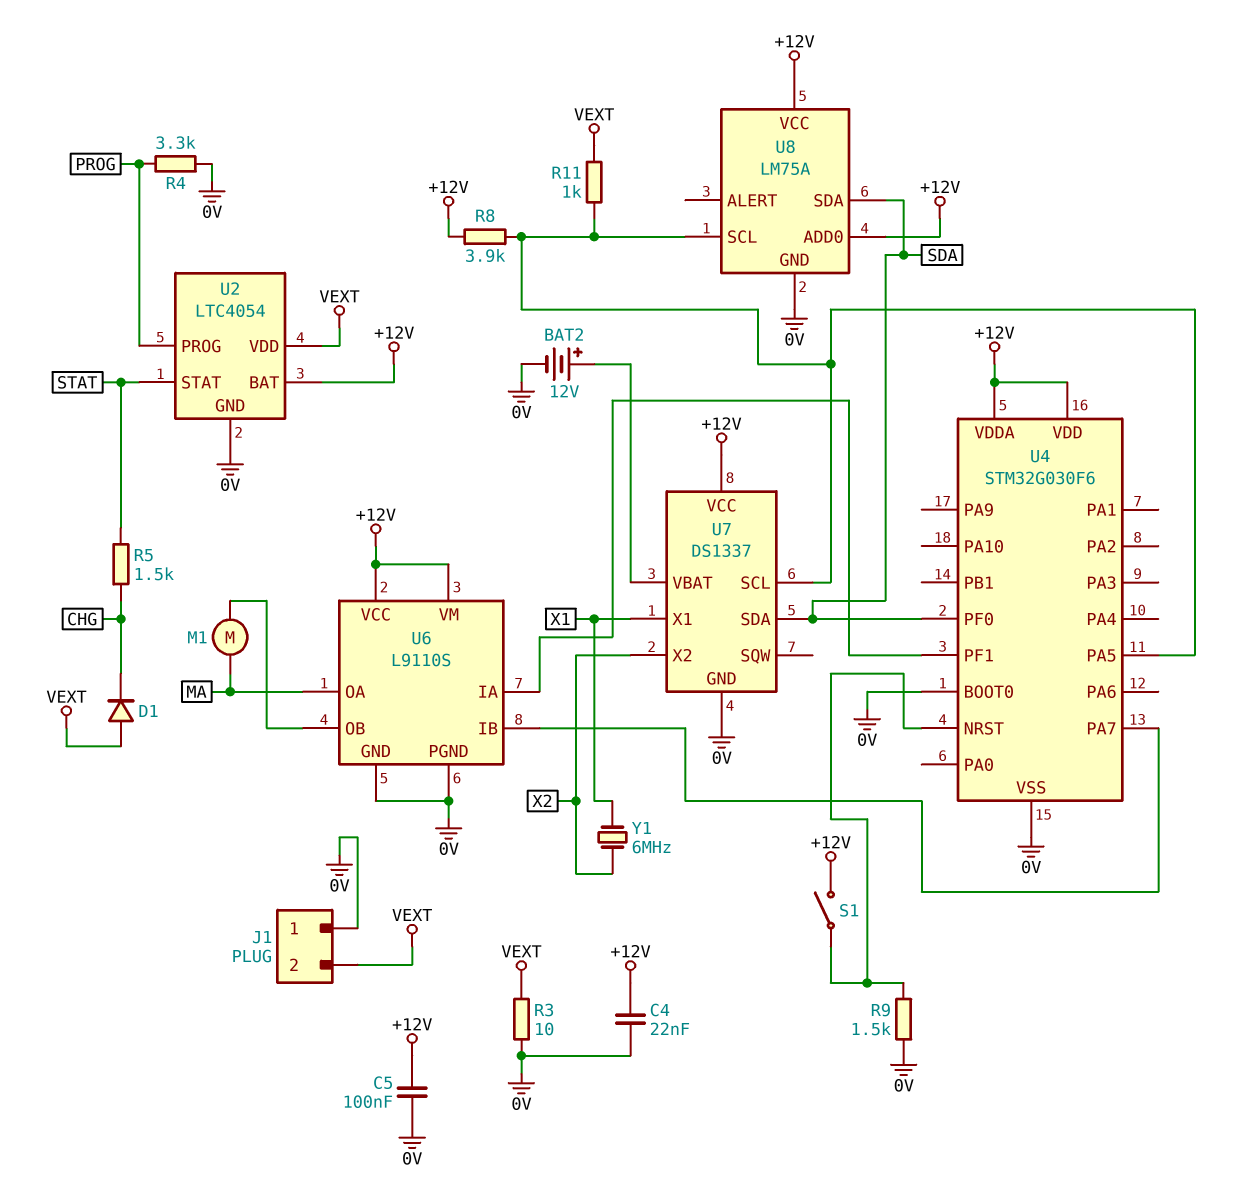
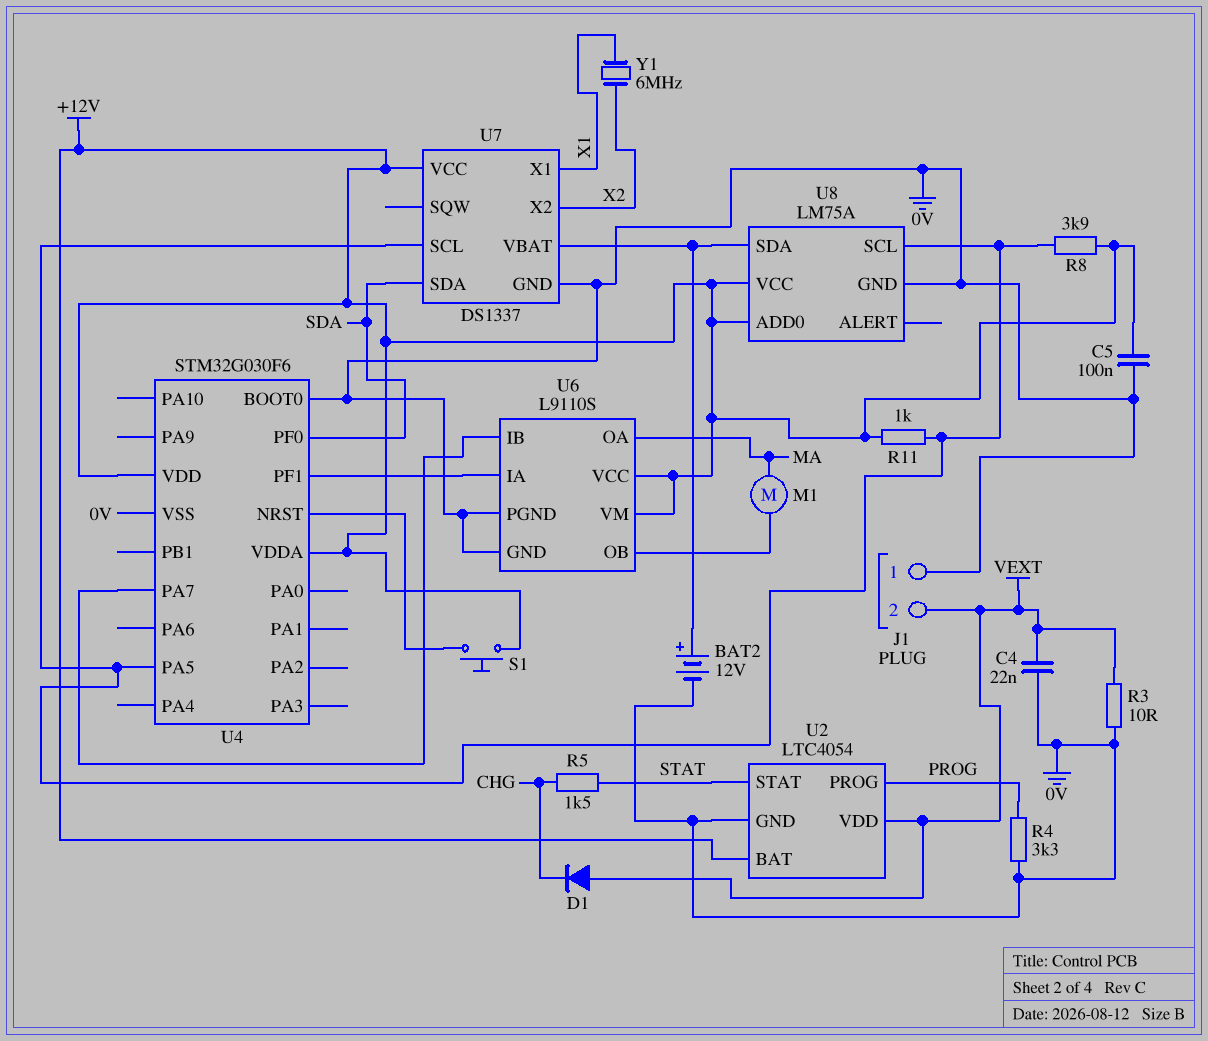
C4: 22nF (+12V, 0V) -> 22nF (0V, VEXT)
R9: 1.5k (0V, U4/NRST) -> none
R11: 1k (U4/PA5, VEXT) -> 1k (+12V, U4/PA5)
S1: switch (+12V, U4/NRST) -> button (+12V, U4/NRST)
U8 pin SDA: SDA -> U7/VBAT

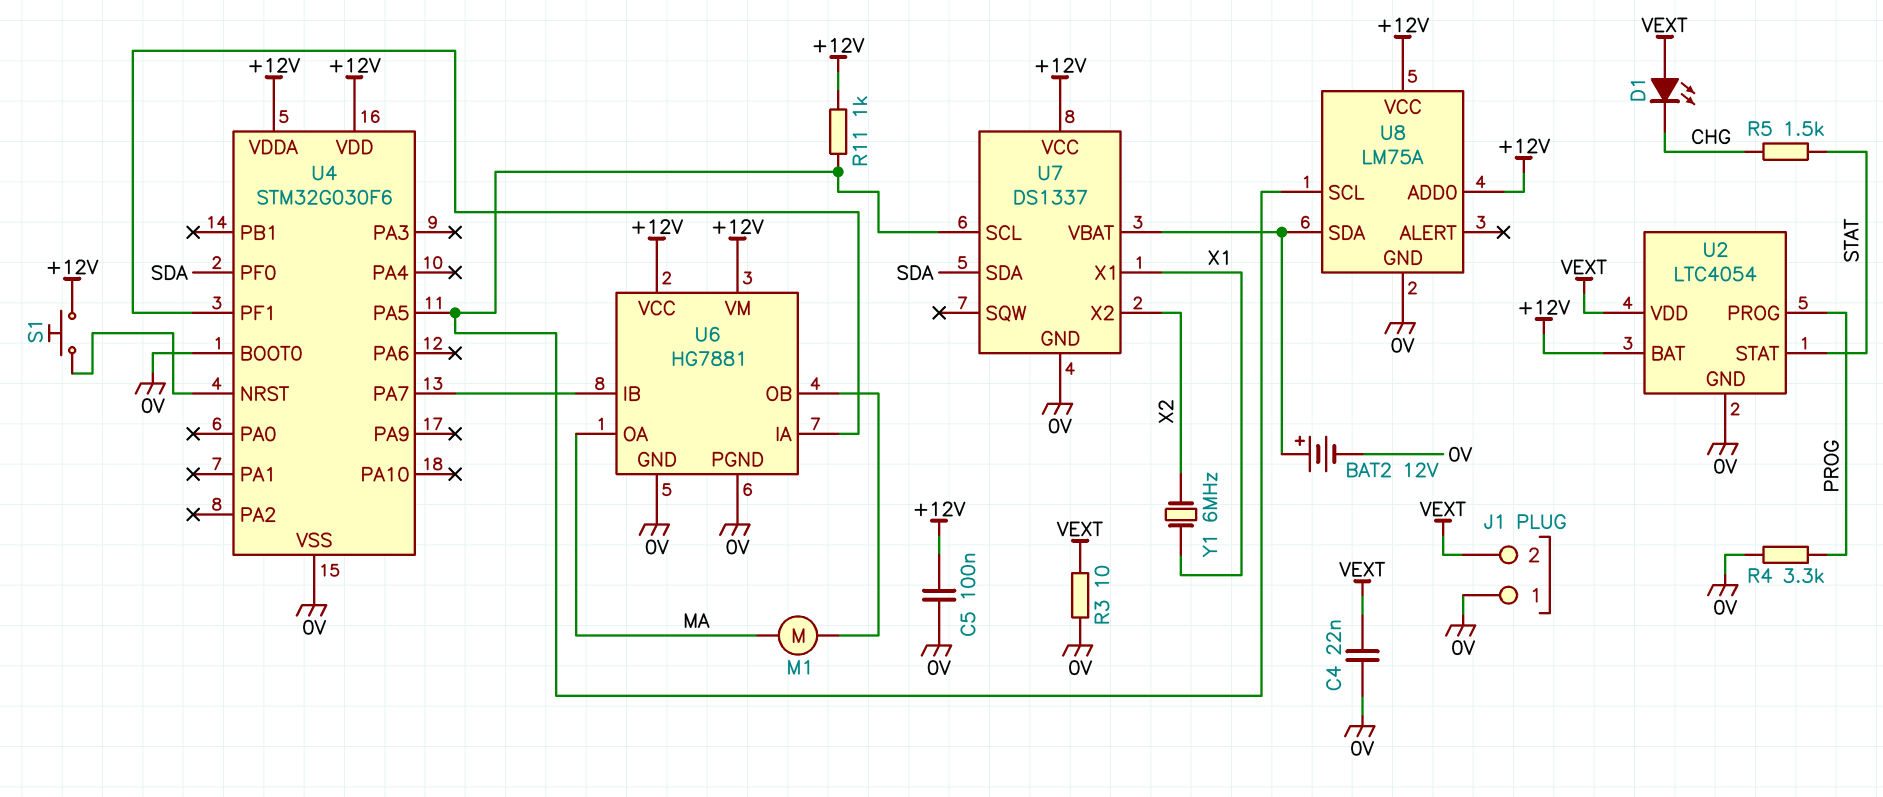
D1: diode (A VEXT, K CHG) -> LED (A VEXT, K CHG)
R8: 3.9k (+12V, U4/PA5) -> none
U6: L9110S -> HG7881

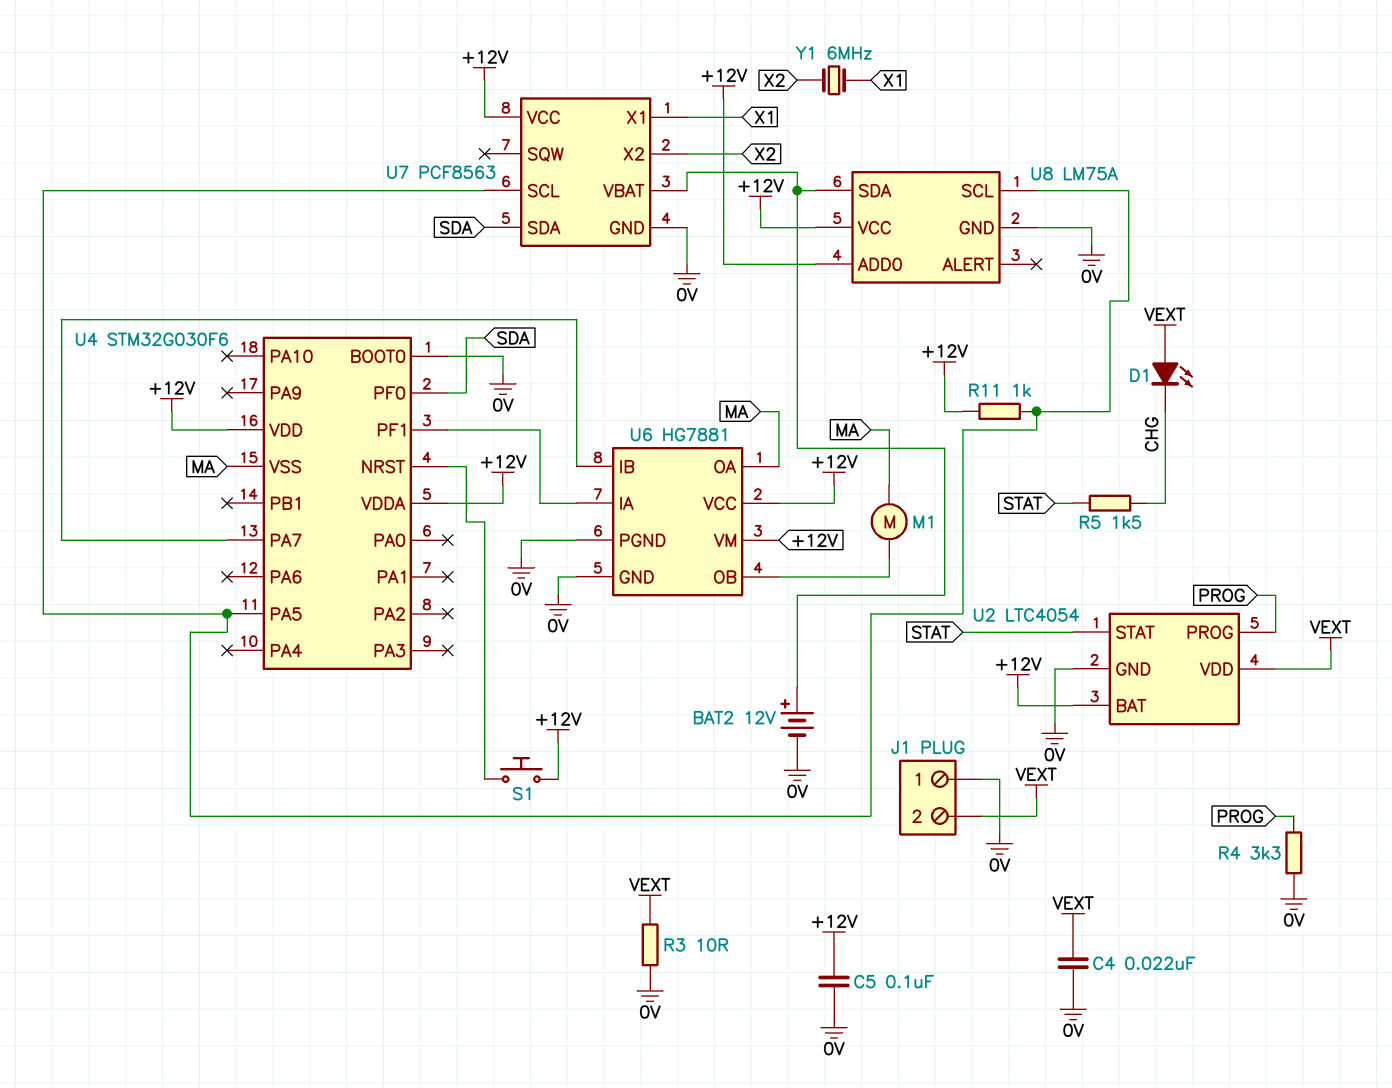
U4 pin VSS: 0V -> MA
U7: DS1337 -> PCF8563

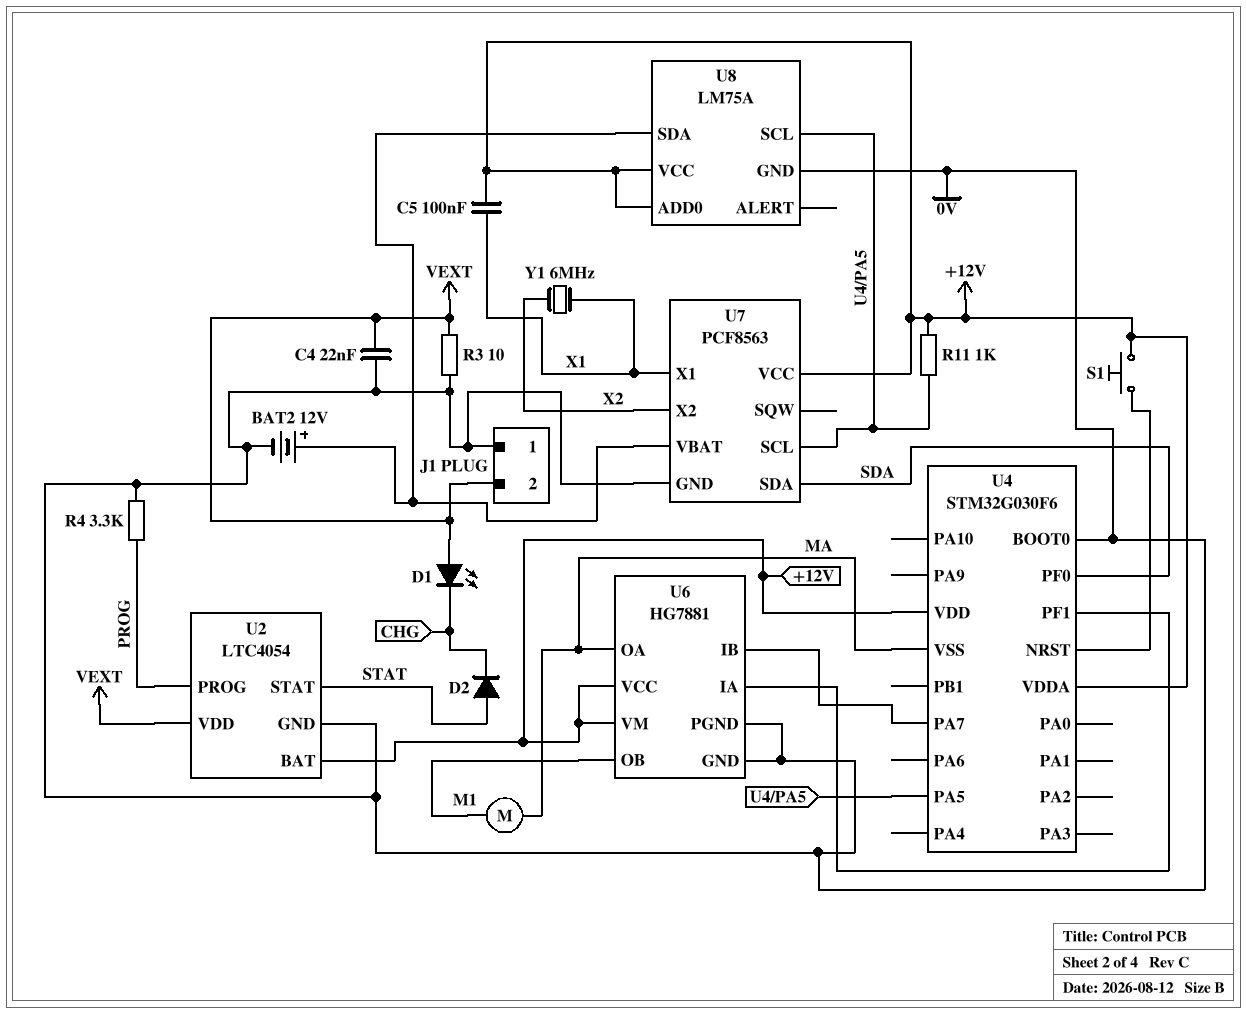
C5: 100nF (+12V, 0V) -> 100nF (+12V, X1)
D2: none -> diode (A STAT, K CHG)
R5: 1.5k (CHG, STAT) -> none

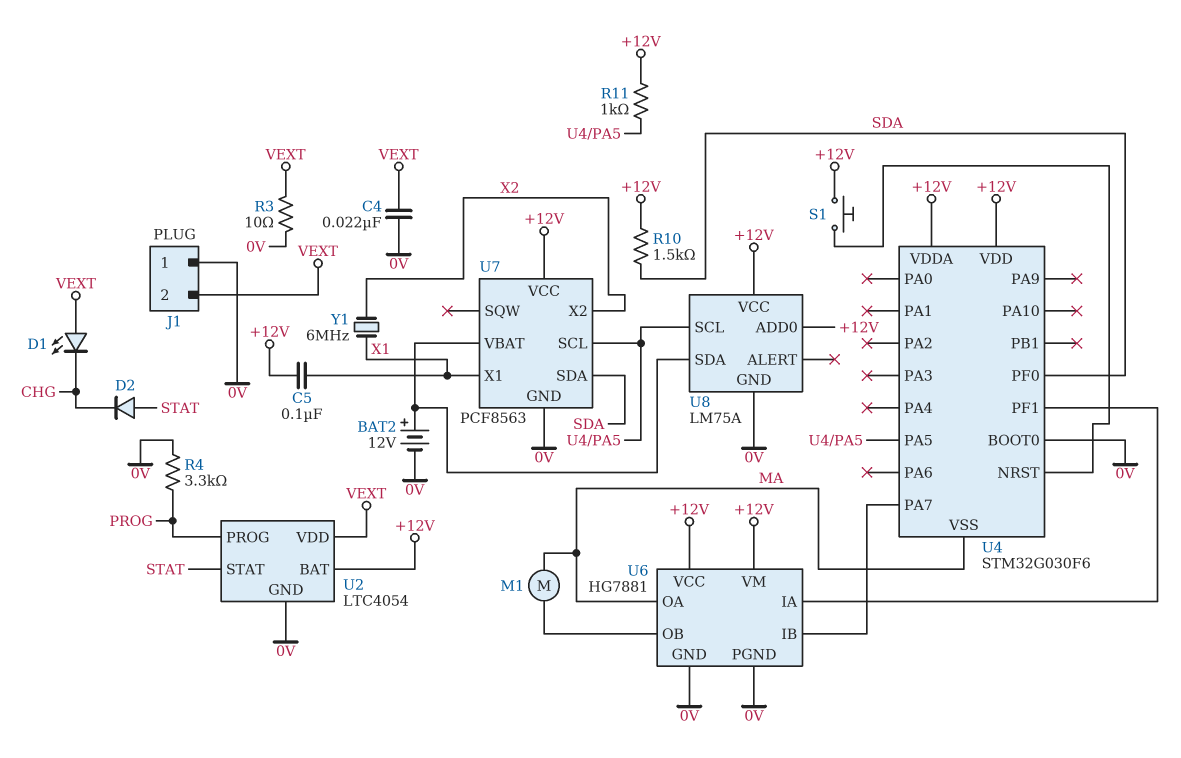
R10: none -> 1.5k (+12V, SDA)

